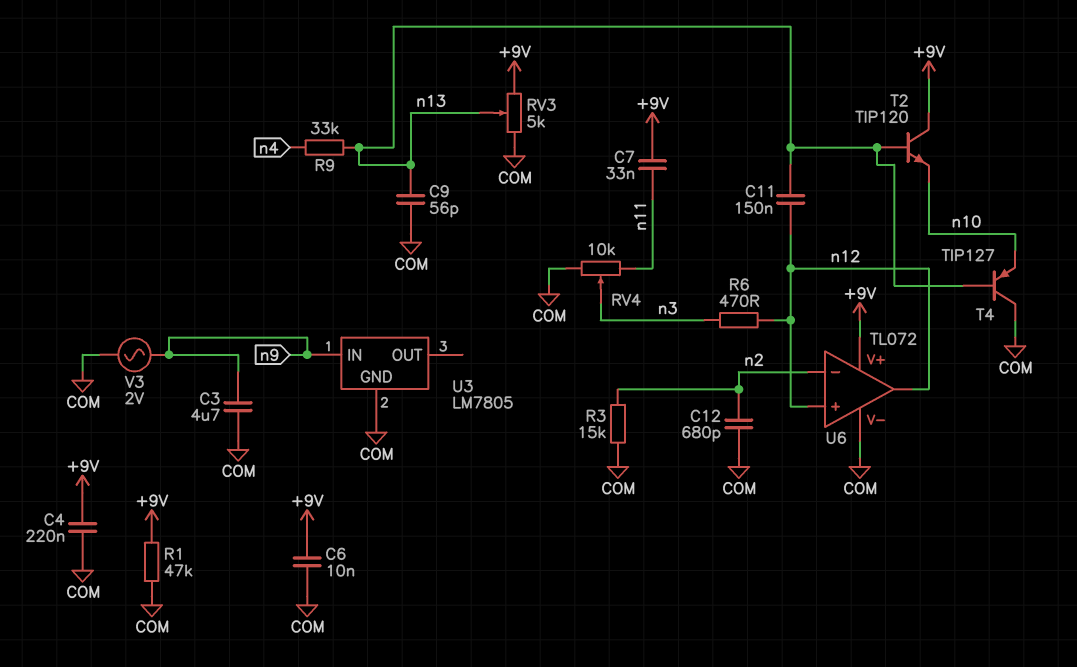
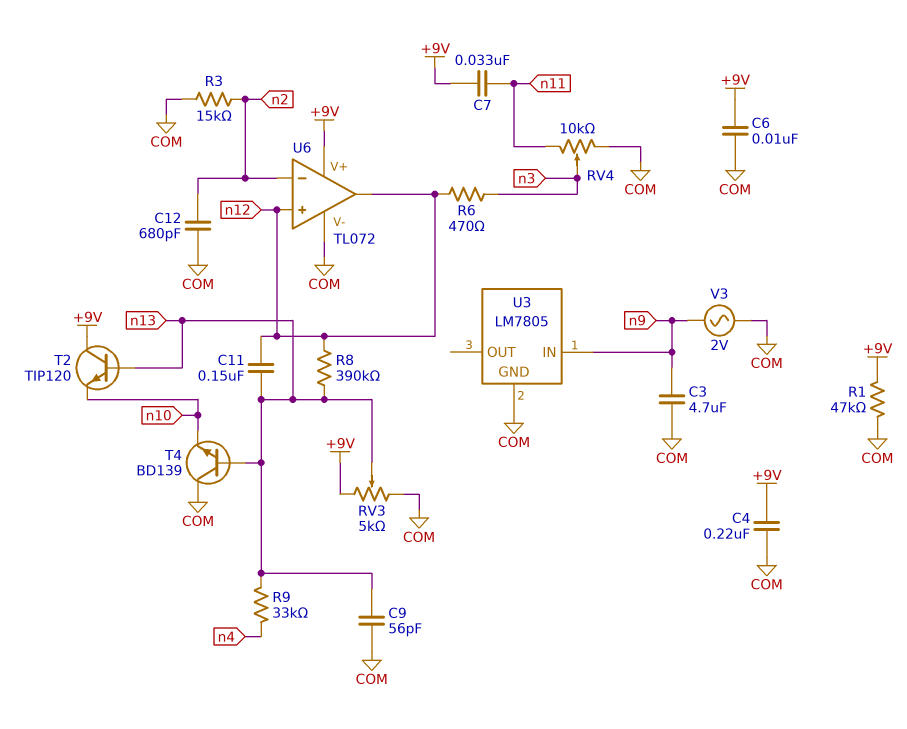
R8: none -> 390k (n12, n13)
T4: PNP TIP127 (B n13, C COM, E n10) -> NPN BD139 (B n13, C COM, E n10)

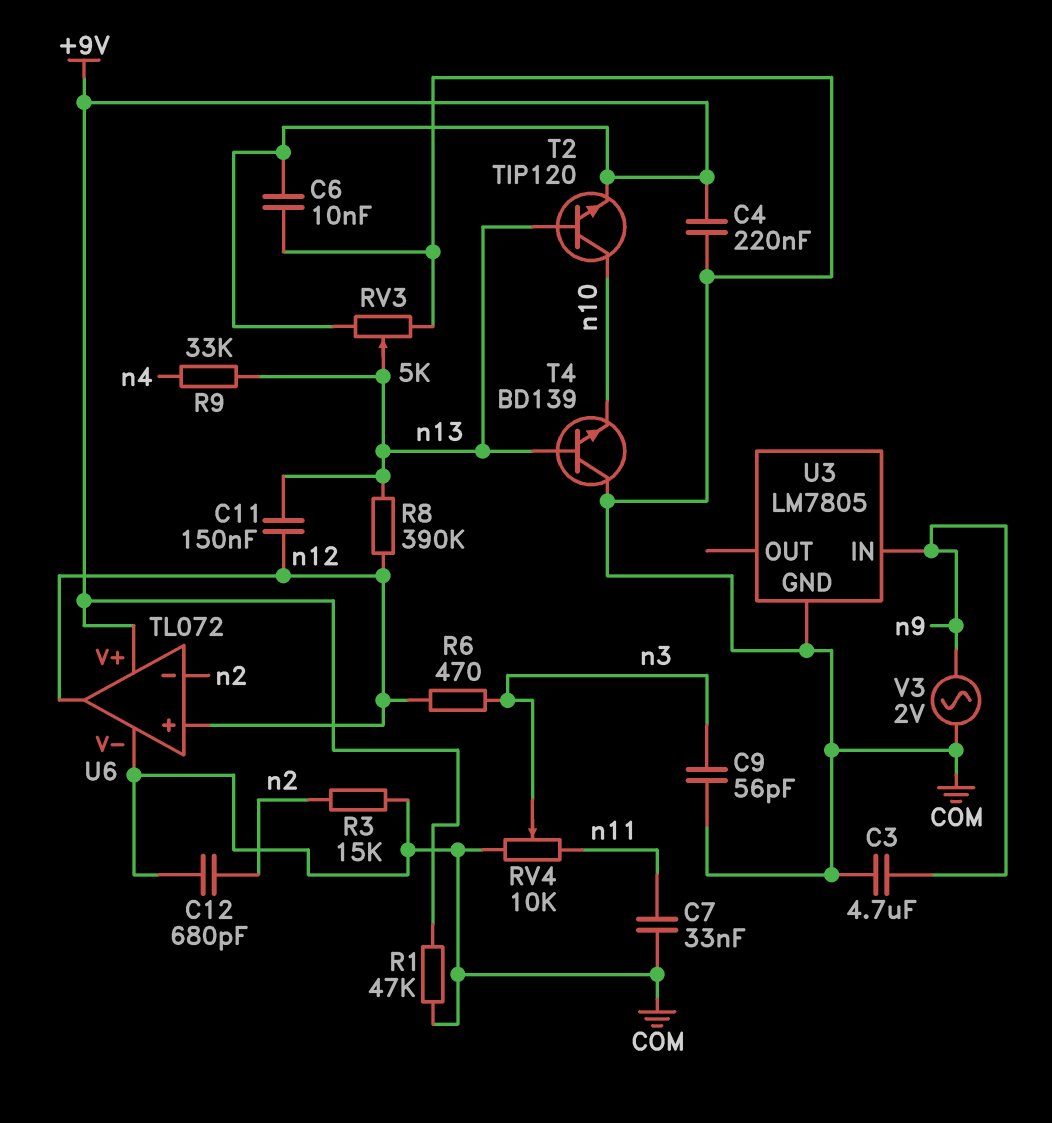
C7: 33nF (+9V, n11) -> 33nF (COM, n11)
C9: 56pF (COM, n13) -> 56pF (COM, n3)
T2: NPN TIP120 (B n13, C +9V, E n10) -> NPN TIP120 (B n13, C n10, E +9V)

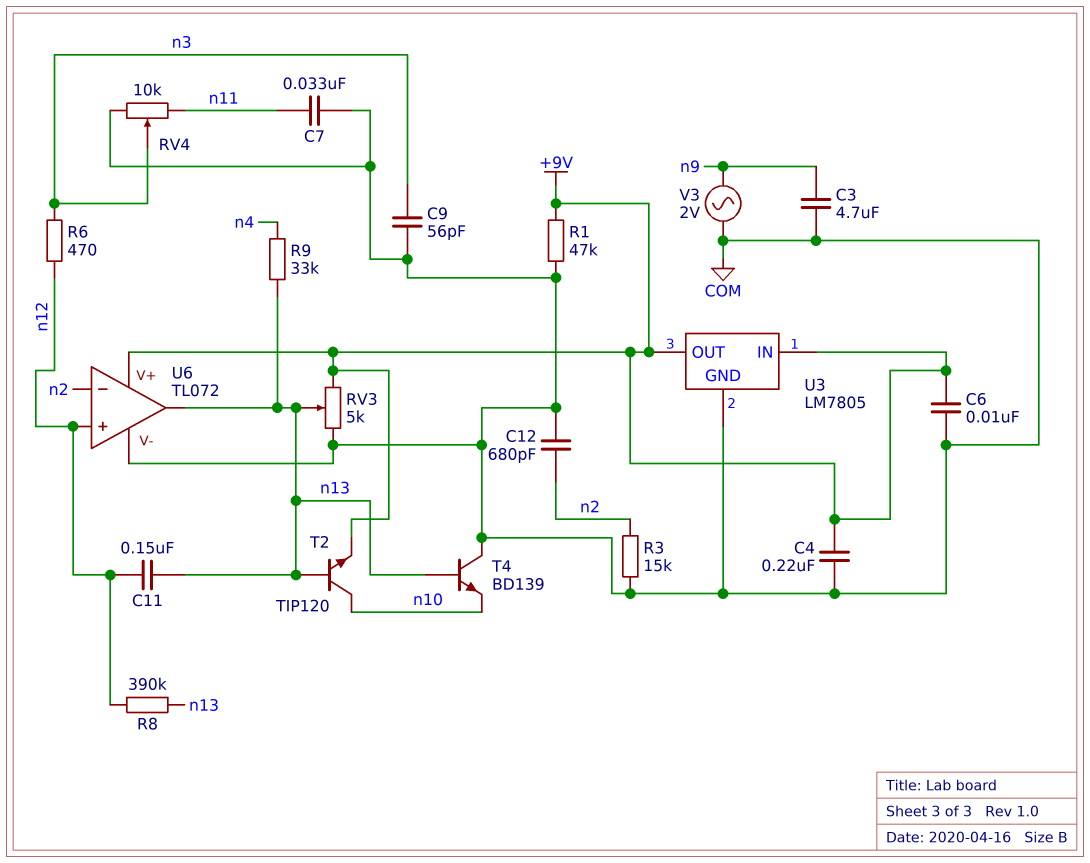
U3 pin IN: n9 -> +9V
U3 pin OUT: none -> +9V
U6 pin out: n12 -> n13

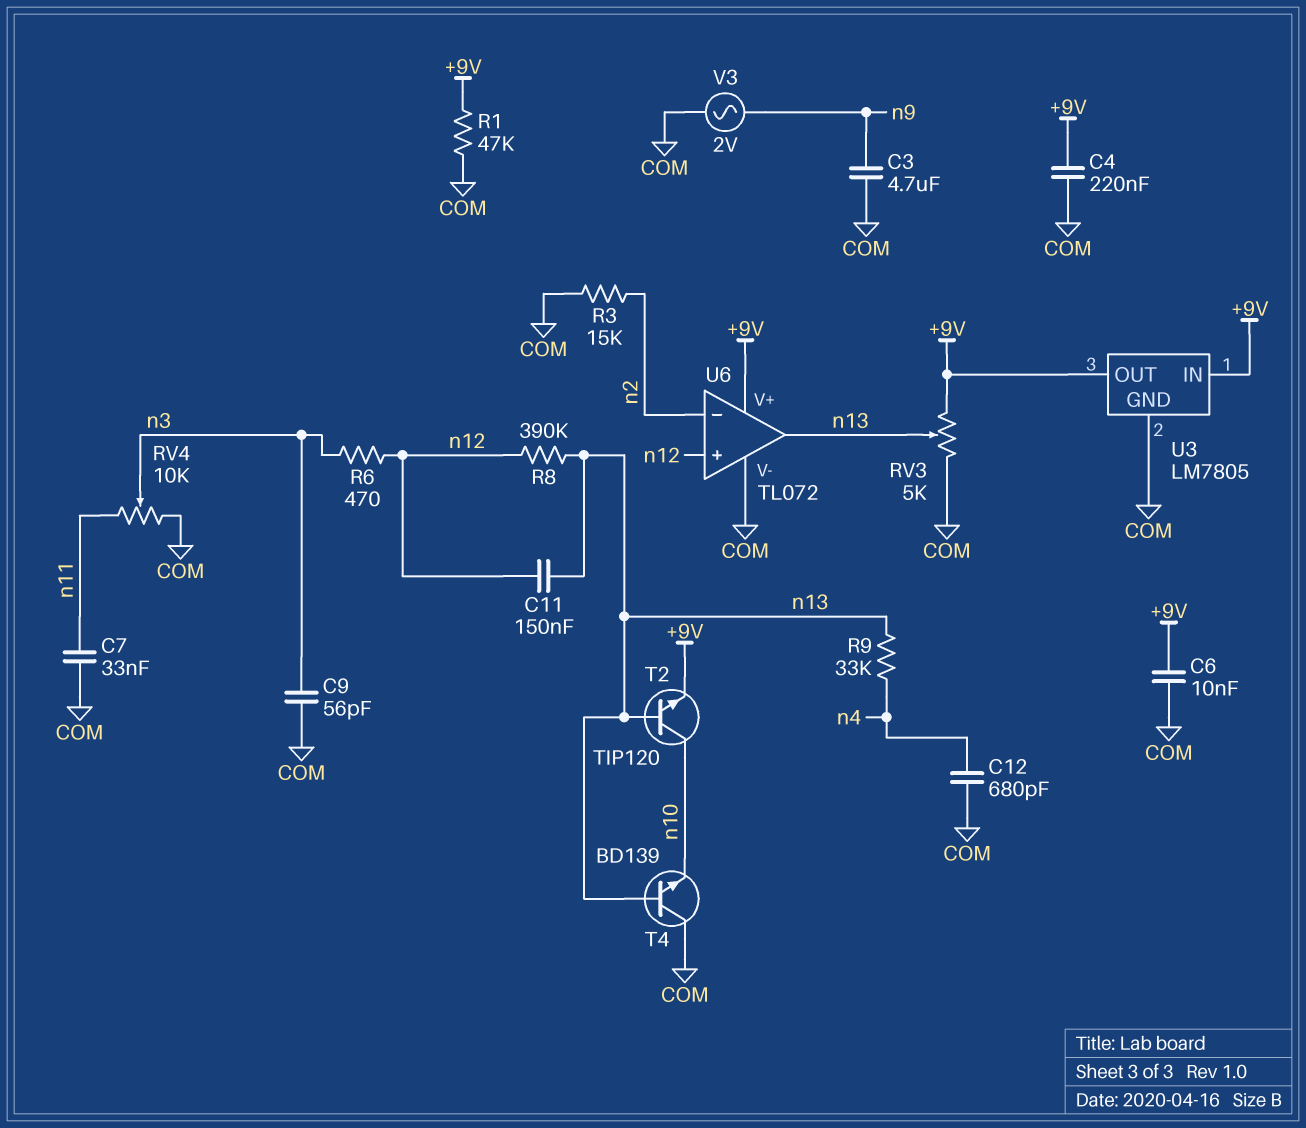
C12: 680pF (COM, n2) -> 680pF (COM, n4)

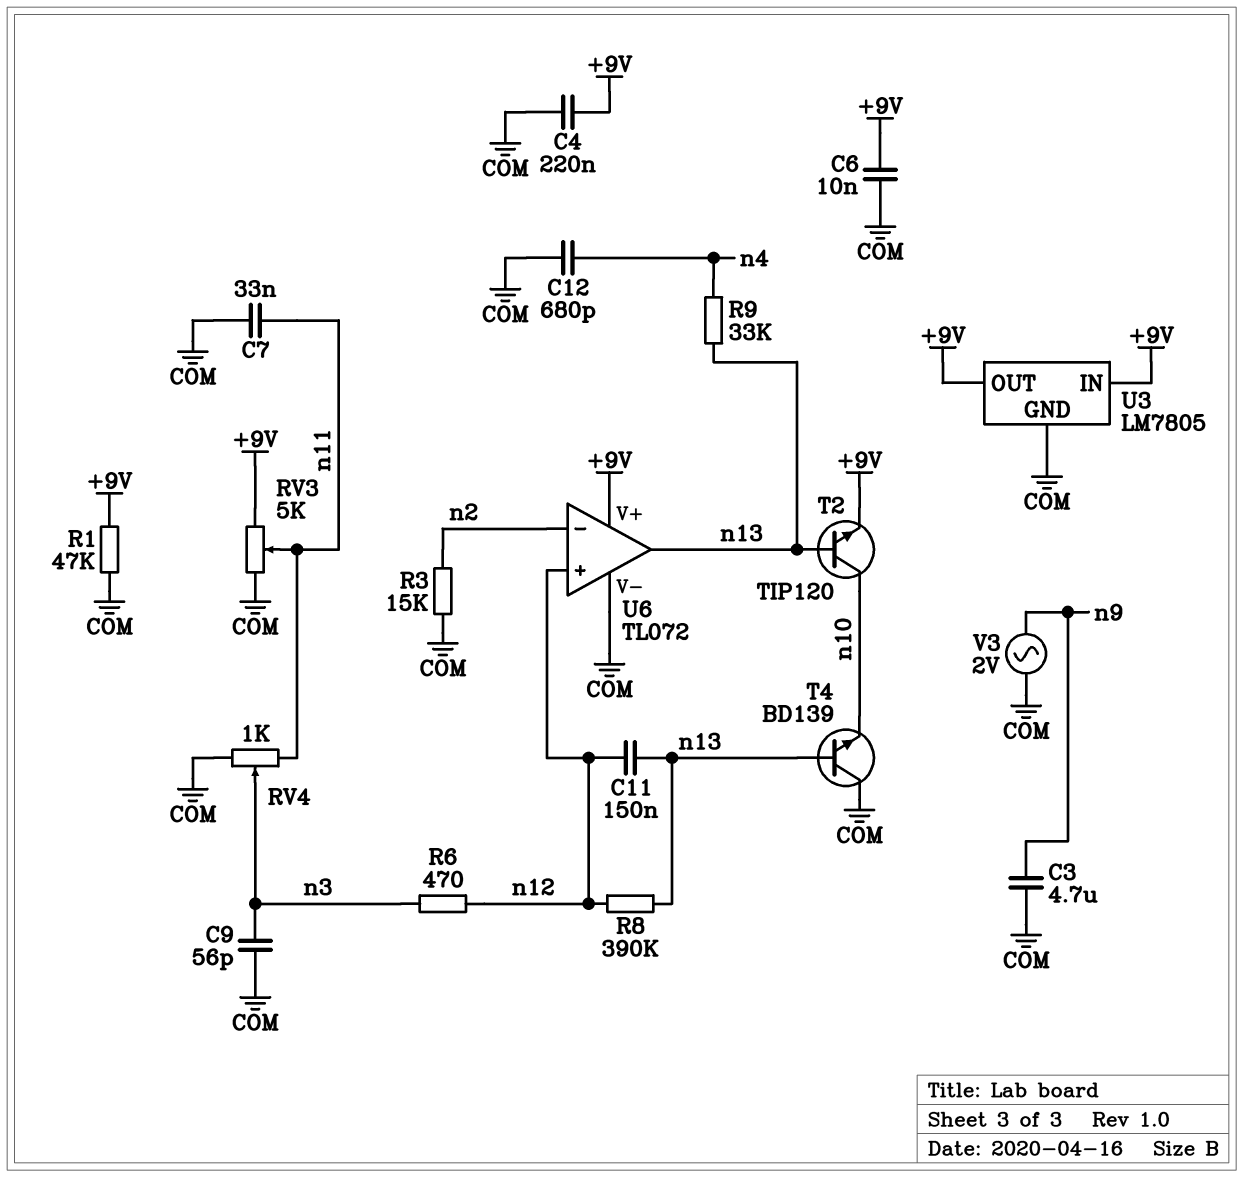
RV3: 5k (+9V, COM, wiper n13) -> 5k (+9V, COM, wiper n11)
RV4: 10k (COM, n11, wiper n3) -> 1k (COM, n11, wiper n3)

